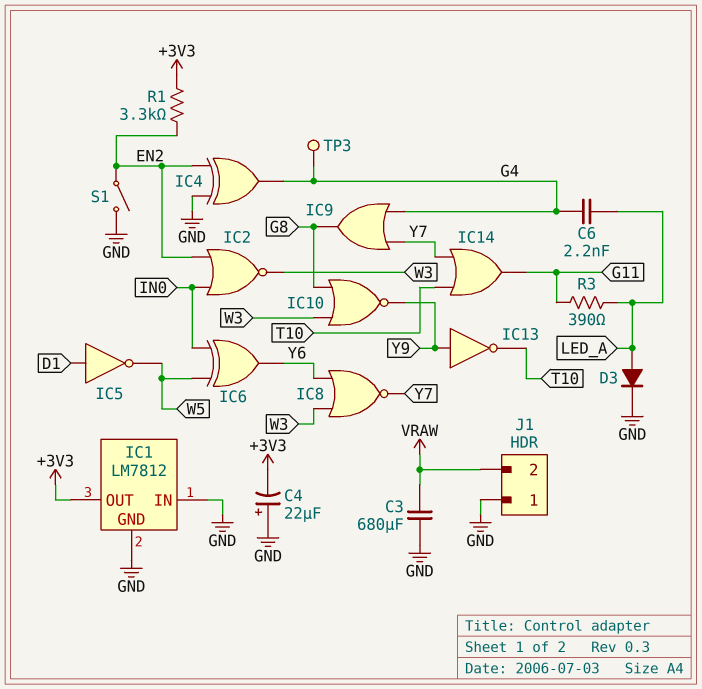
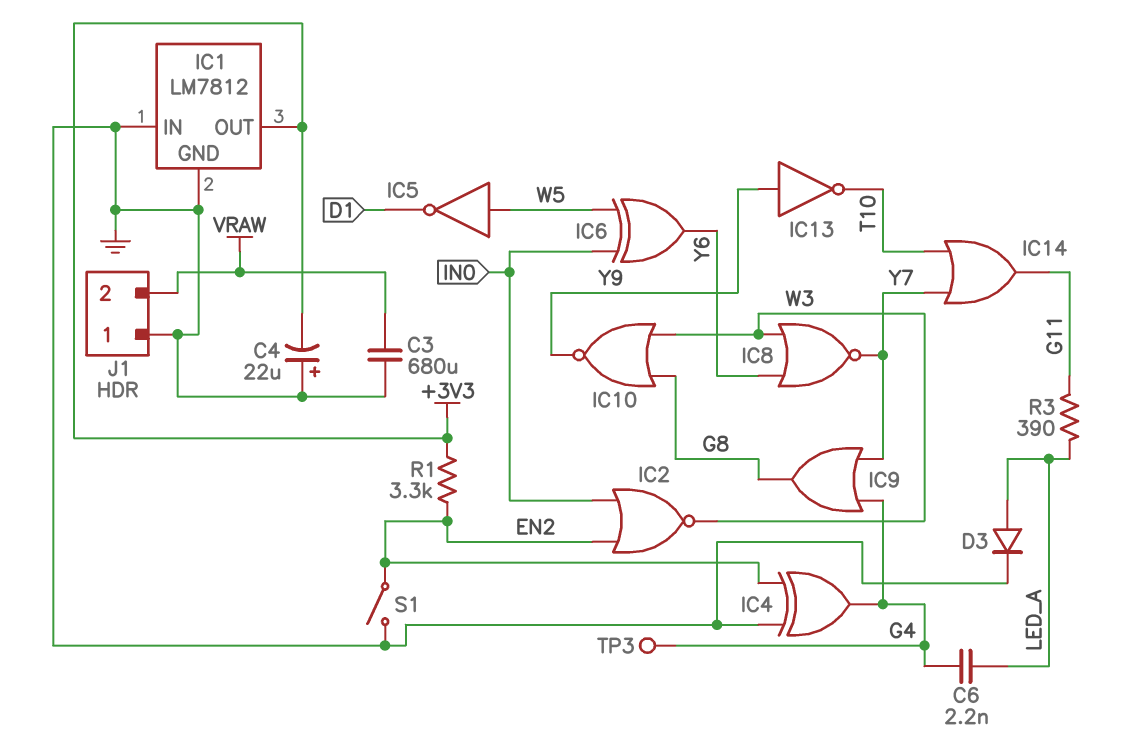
IC5: NOT (in D1, out W5) -> NOT (in W5, out D1)

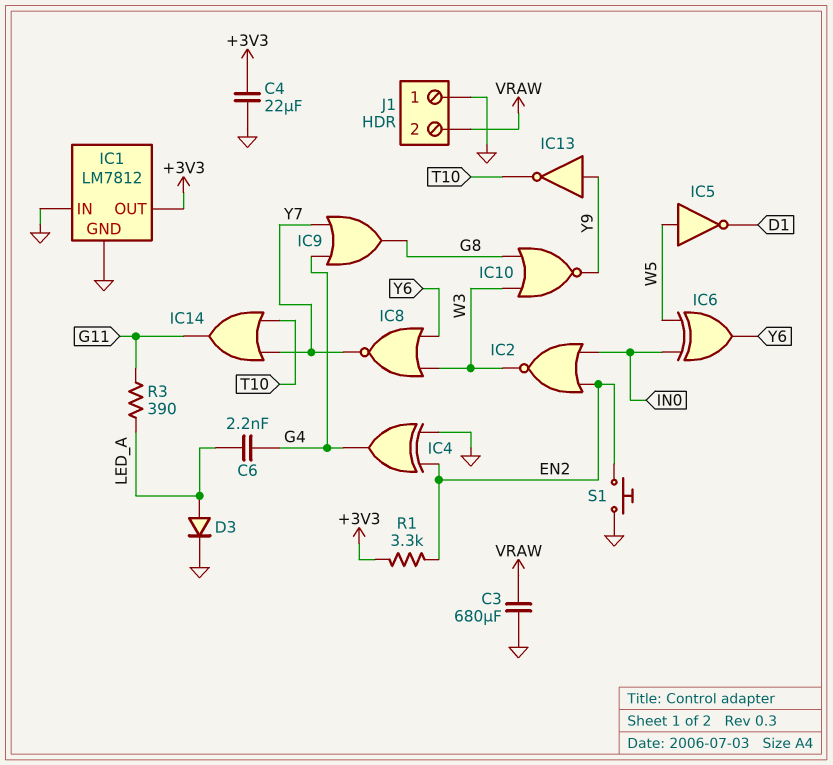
C4: 22uF (plus GND, minus +3V3) -> 22uF (+3V3, GND)
S1: switch (EN2, GND) -> button (EN2, GND)
TP3: test point (G4) -> none

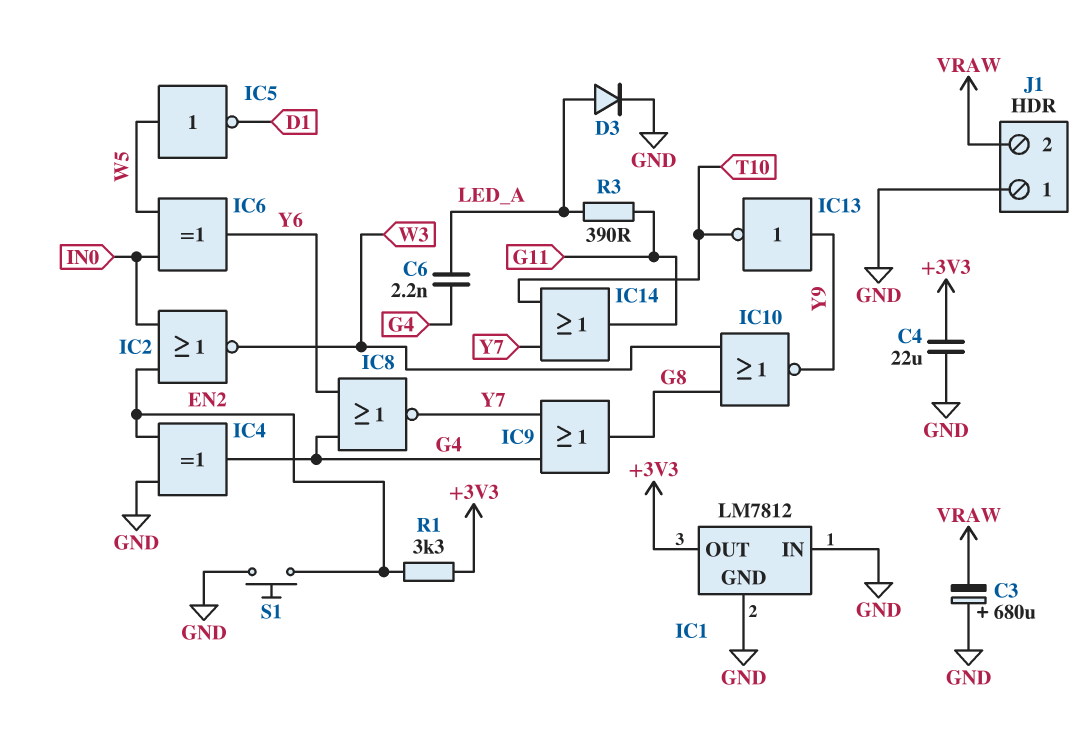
C3: 680uF (GND, VRAW) -> 680uF (plus GND, minus VRAW)
IC8: NOR (in W3, in Y6, out Y7) -> NOR (in G4, in Y6, out Y7)

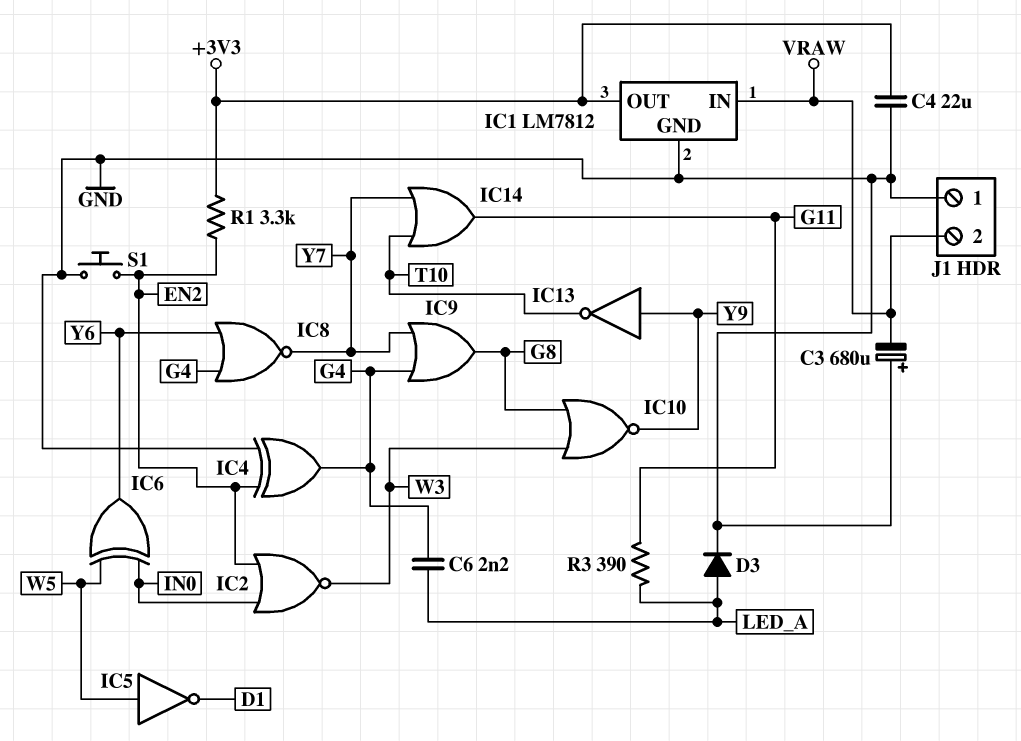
IC1 pin IN: GND -> VRAW

